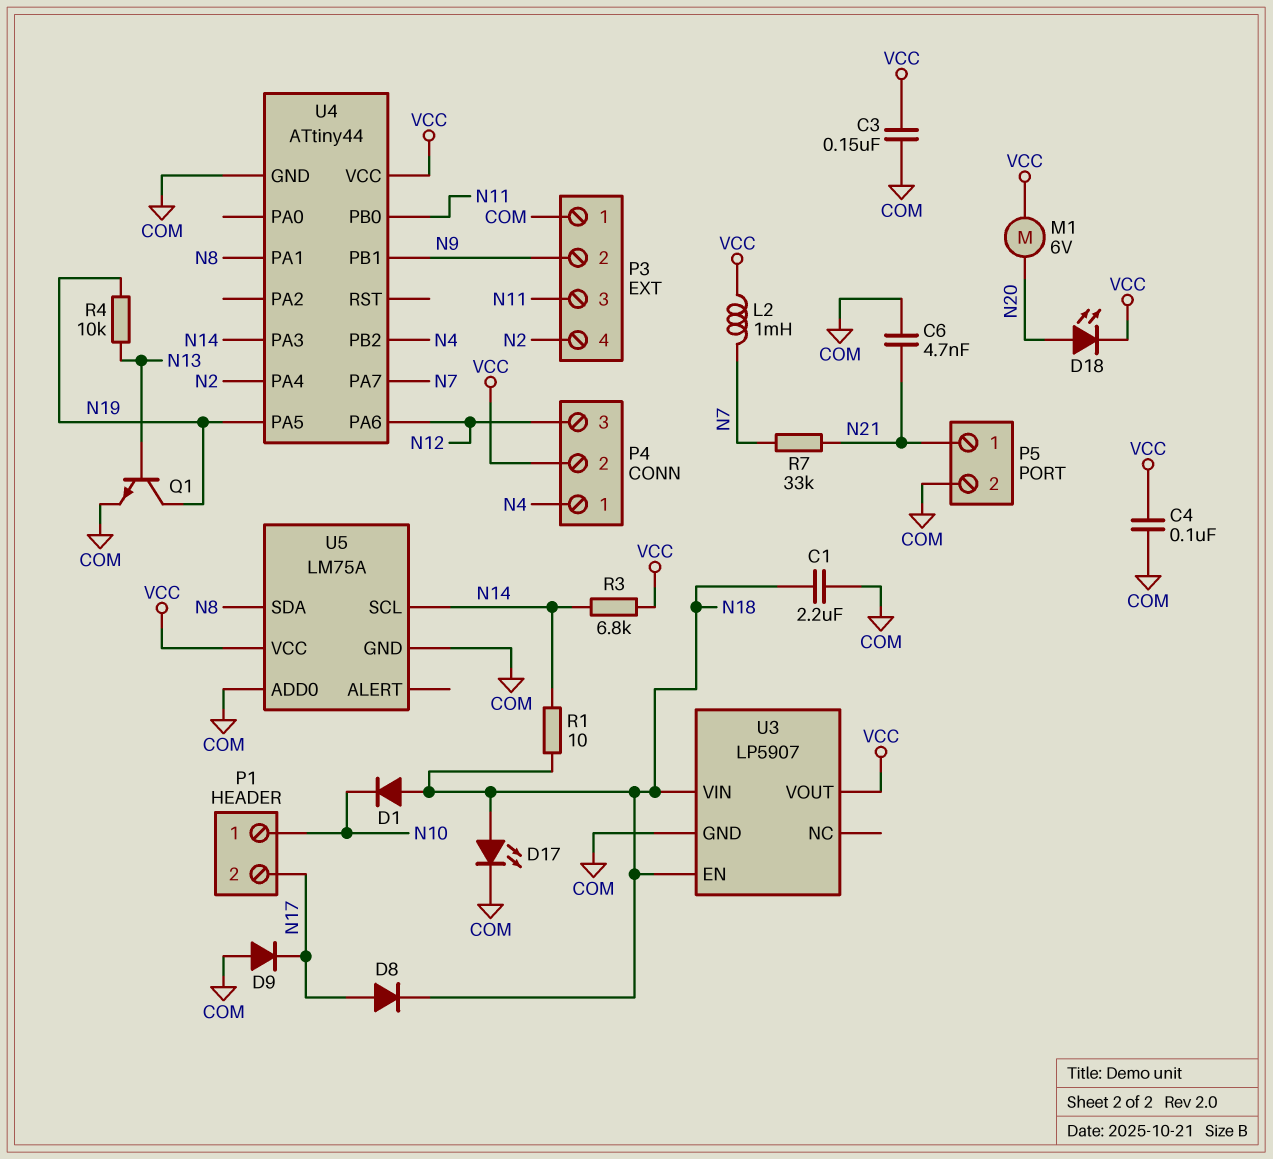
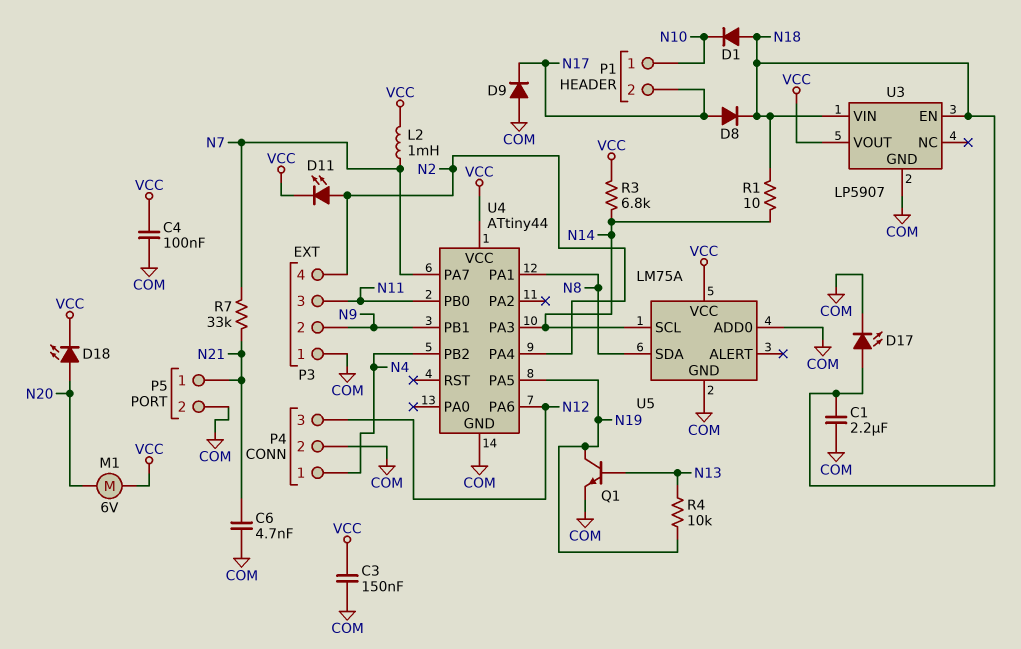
D11: none -> LED (A N2, K VCC)
P4 pin 2: VCC -> COM

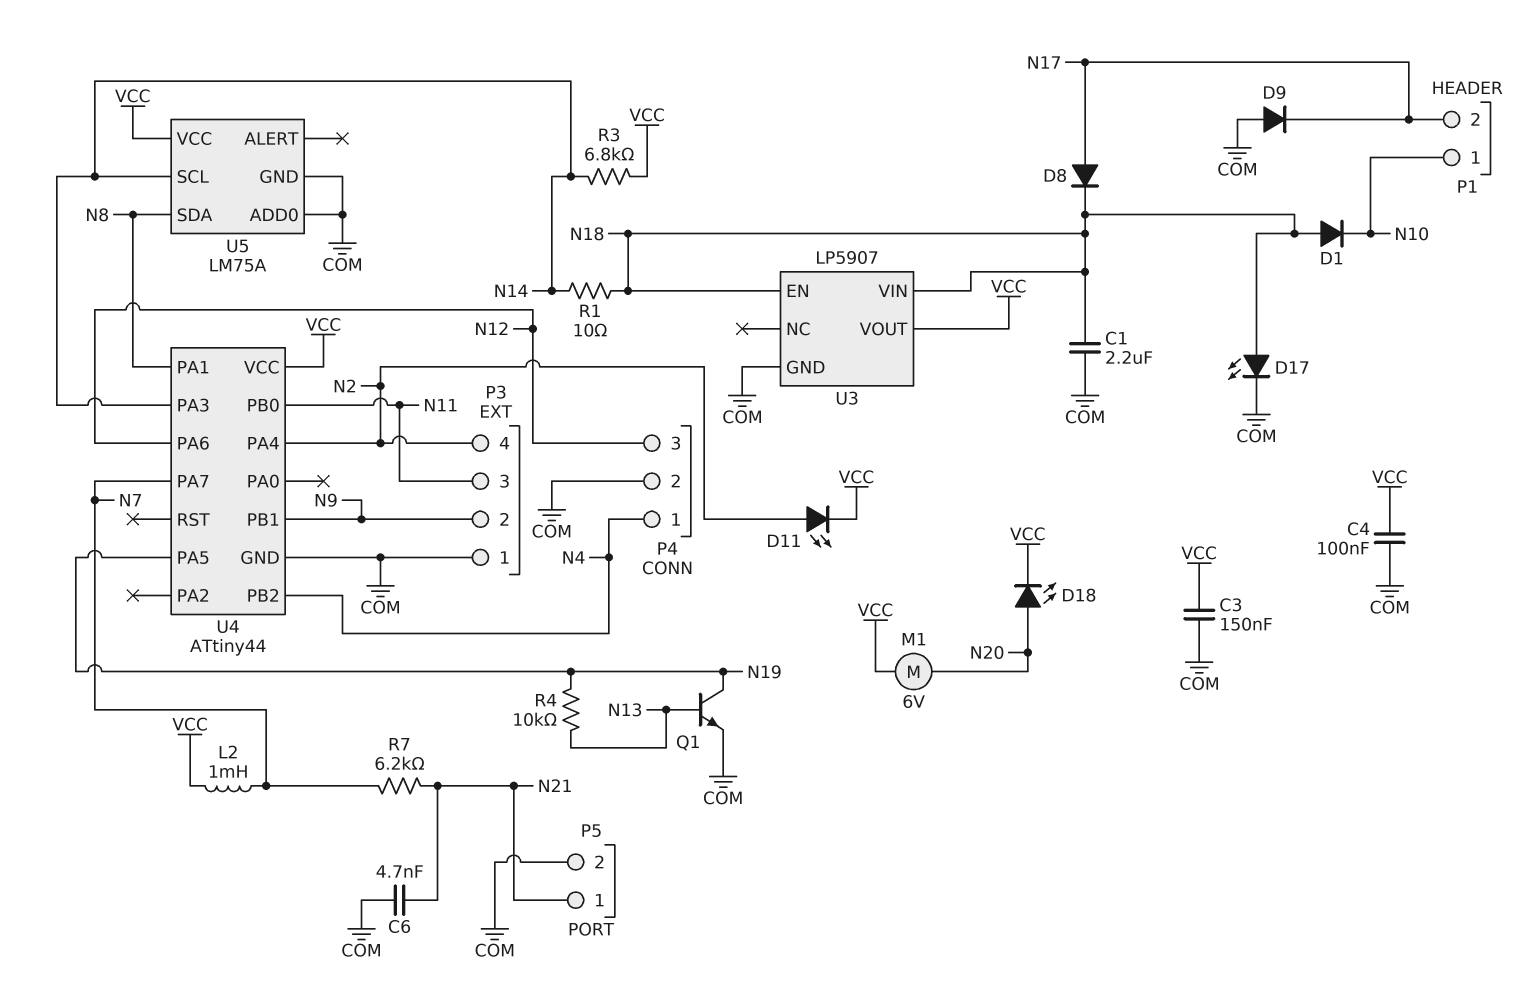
R7: 33k (N7, N21) -> 6.2k (N7, N21)

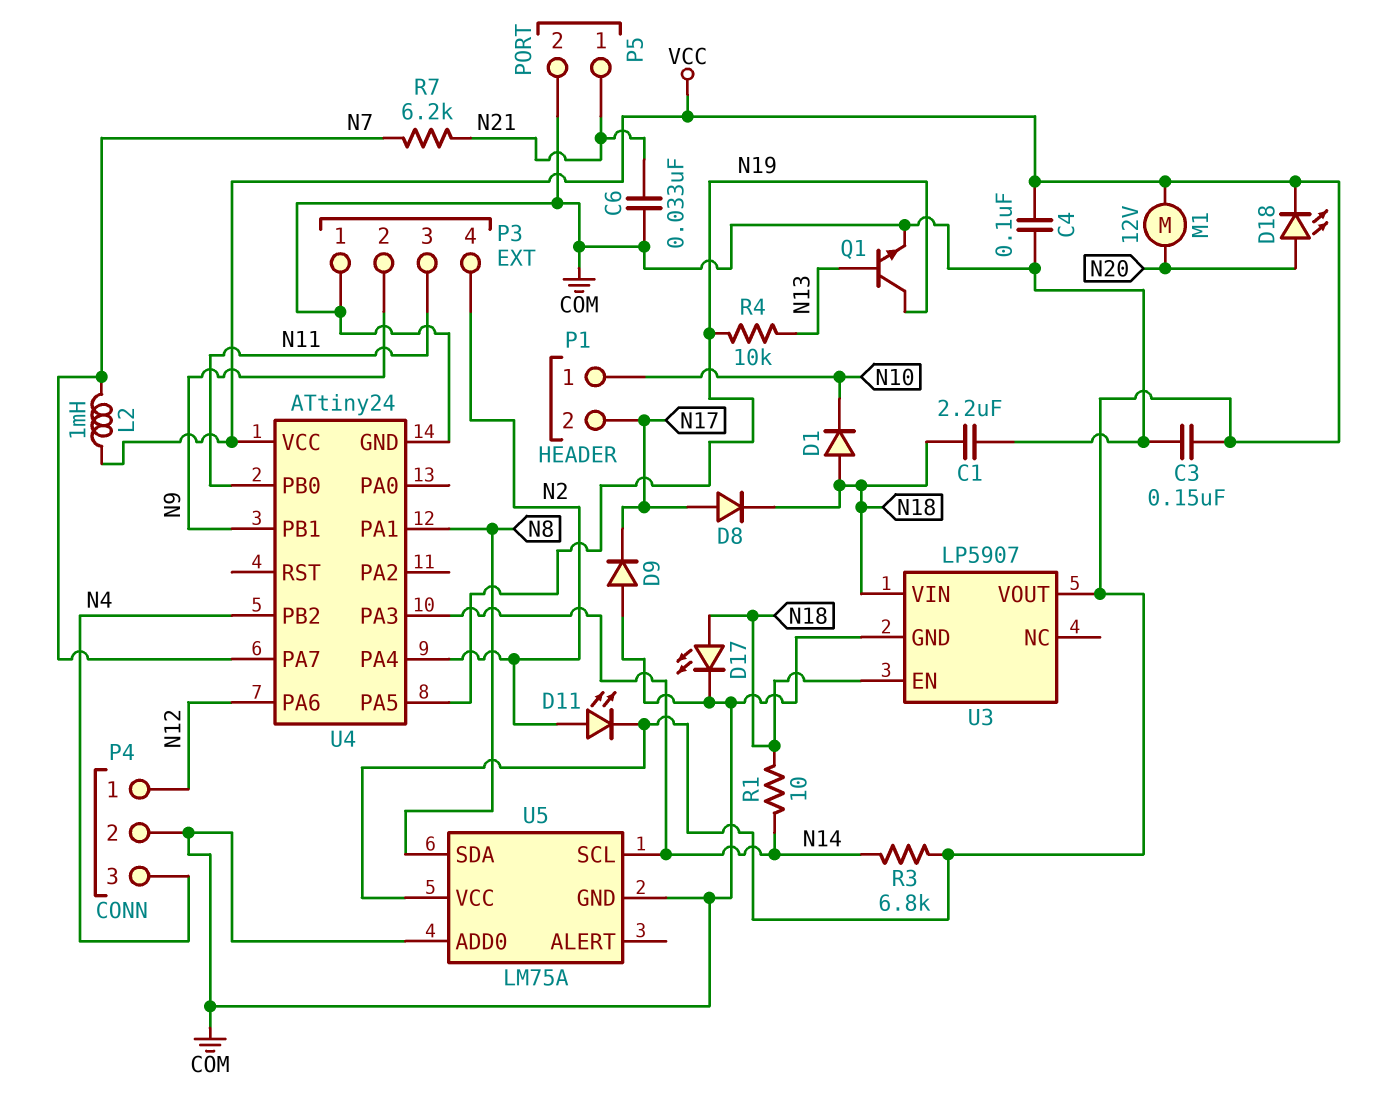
C6: 4.7nF (COM, N21) -> 33nF (COM, N21)
M1: motor 6V (N20, VCC) -> motor 12V (N20, VCC)
P4 pin 1: N4 -> N12
P4 pin 3: N12 -> N4
U4: ATtiny44 -> ATtiny24

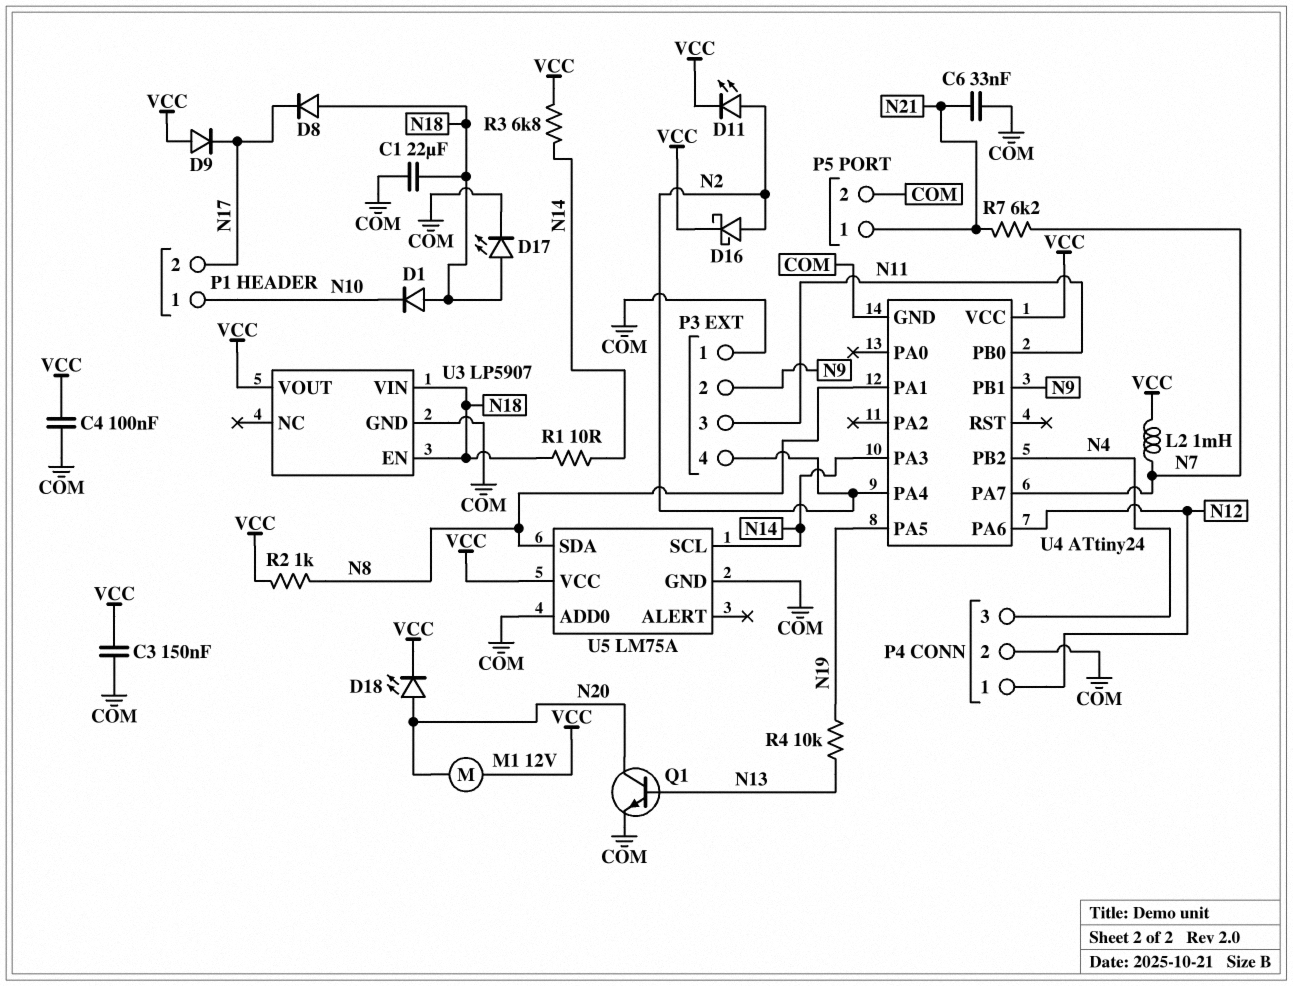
C1: 2.2uF (COM, N18) -> 22uF (COM, N18)
D8: diode (A N17, K N18) -> diode (A N18, K N17)
D9: diode (A COM, K N17) -> diode (A VCC, K N17)
D16: none -> schottky (A N2, K VCC)
Q1: NPN (B N13, C N19, E COM) -> NPN (B N13, C N20, E COM)
R2: none -> 1k (N8, VCC)

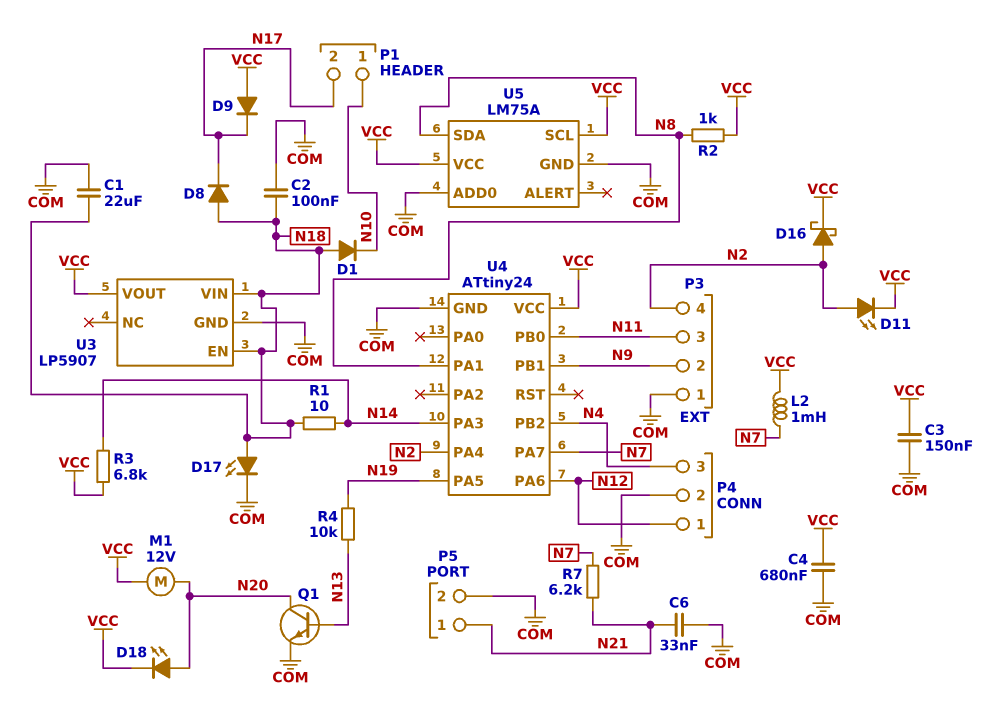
C2: none -> 100nF (COM, N18)
C4: 100nF (COM, VCC) -> 680nF (COM, VCC)
U5 pin SCL: N14 -> VCC

